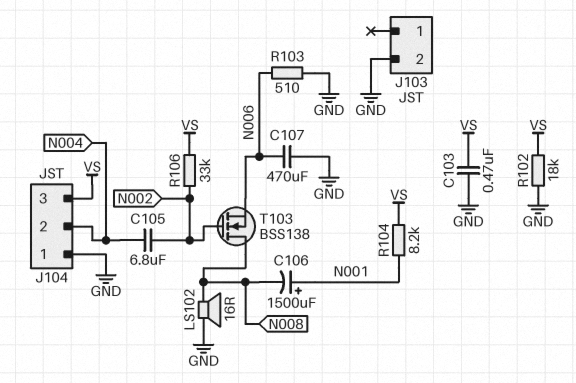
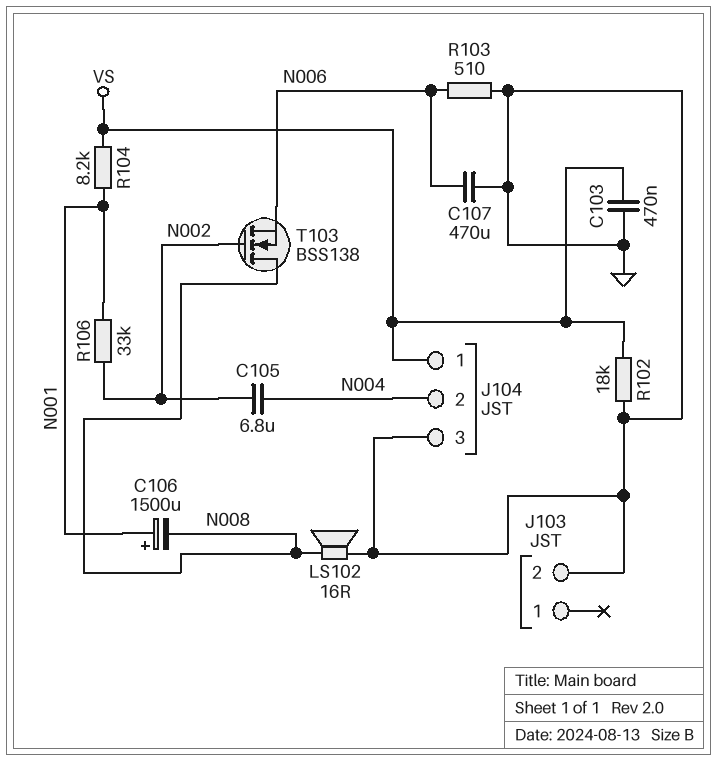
J104 pin 1: GND -> VS
J104 pin 3: VS -> GND
R106: 33k (N002, VS) -> 33k (N001, N002)

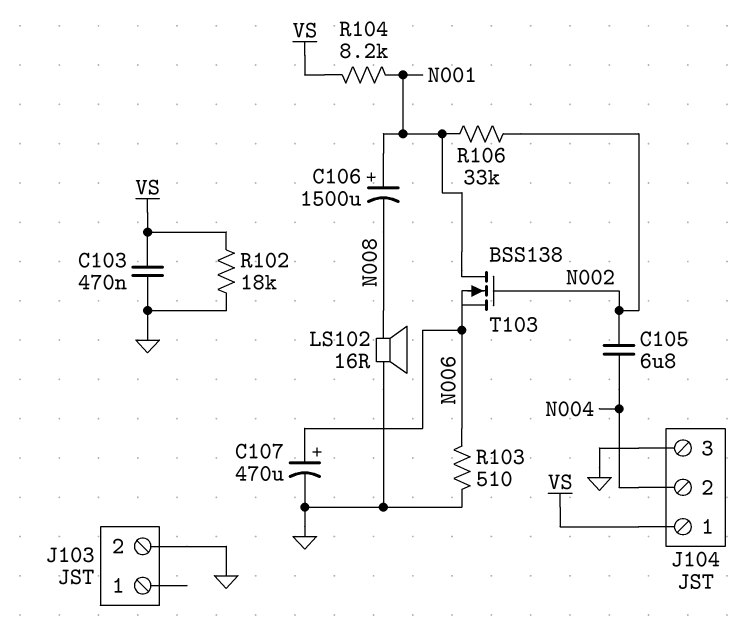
C107: 470uF (GND, N006) -> 470uF (plus N006, minus GND)
T103: NMOS BSS138 (G N002, D N008, S N006) -> NMOS BSS138 (G N002, D N001, S N006)

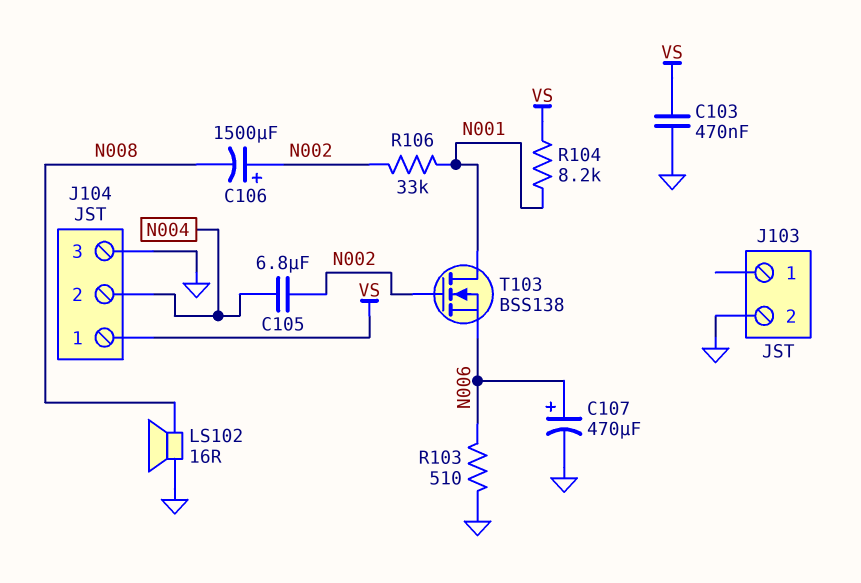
C106: 1500uF (plus N001, minus N008) -> 1500uF (plus N002, minus N008)
R102: 18k (GND, VS) -> none

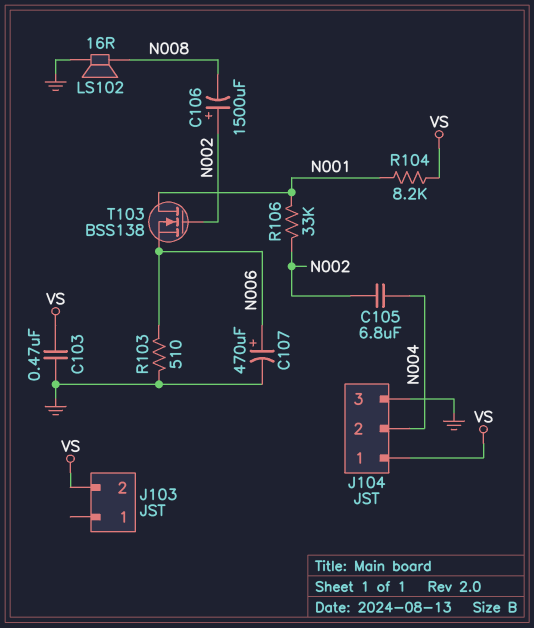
J103 pin 2: GND -> VS

